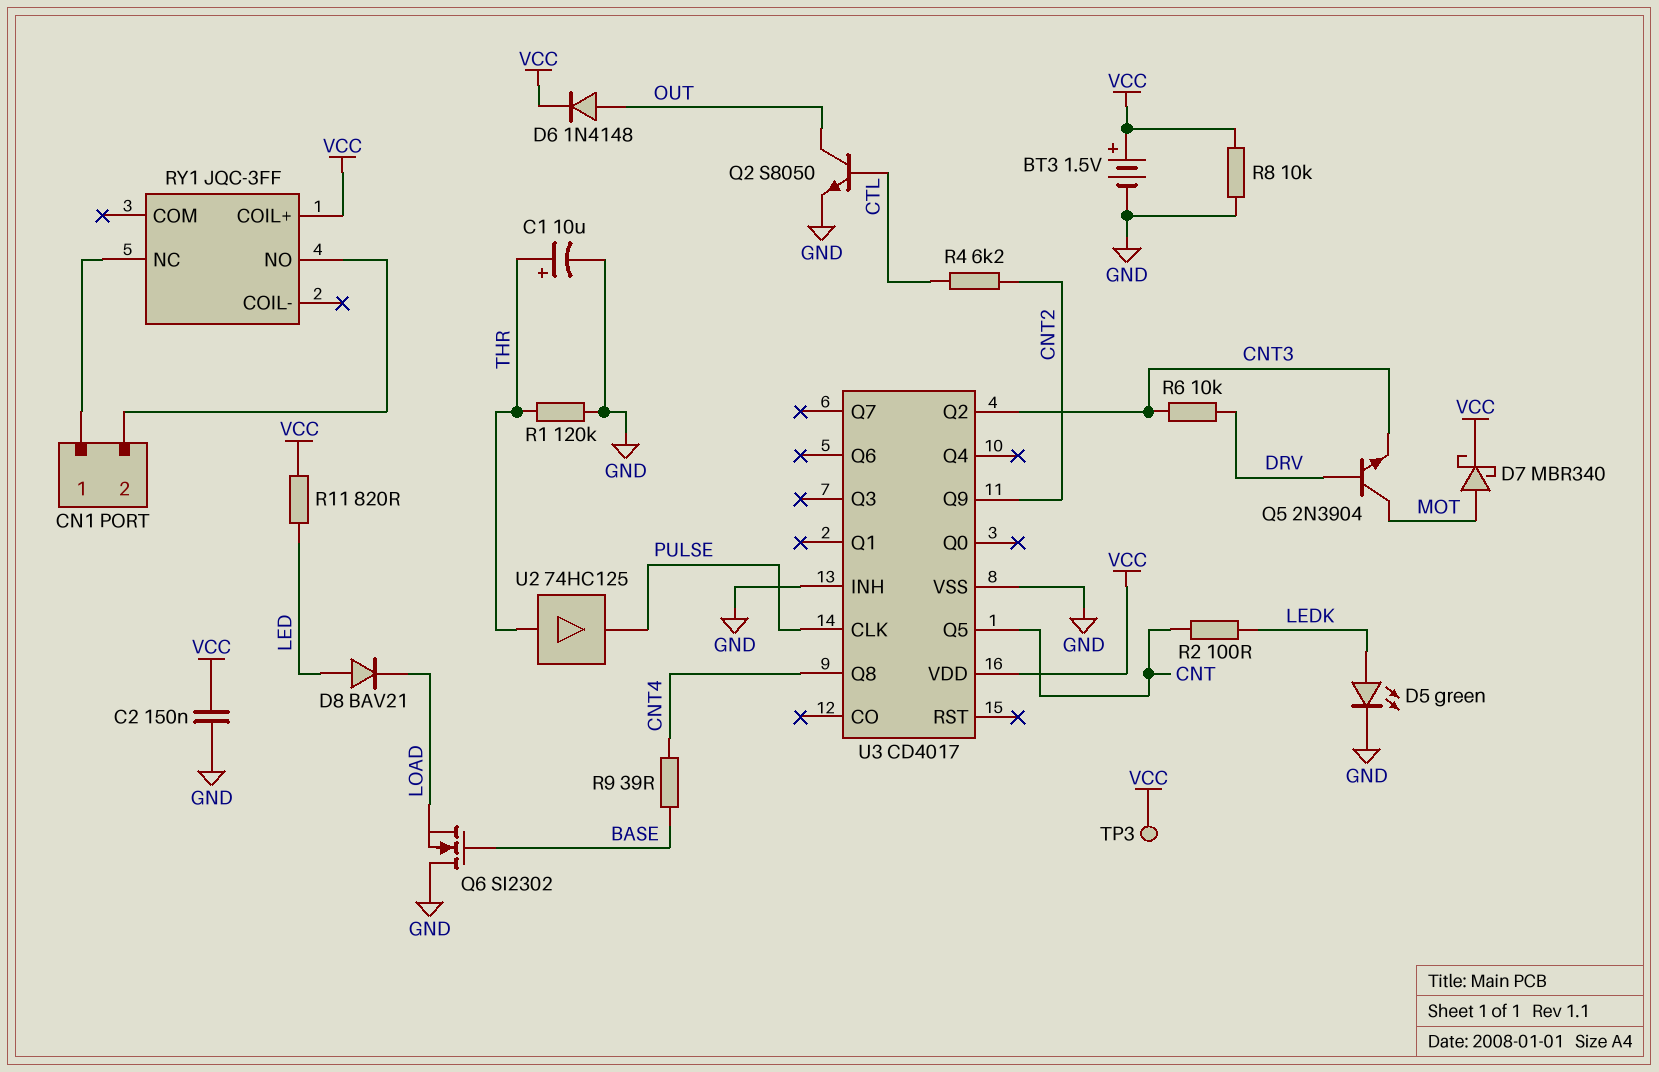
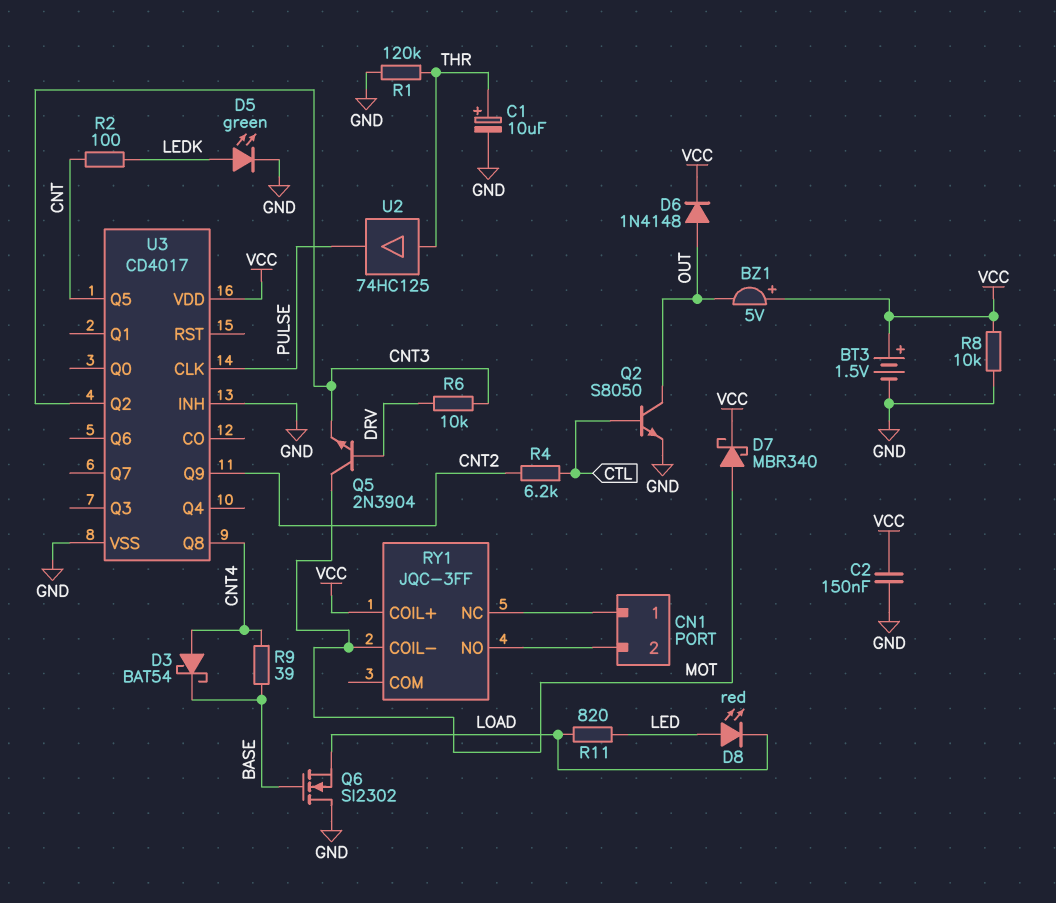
BZ1: none -> buzzer 5V (plus VCC, minus OUT)
D3: none -> schottky BAT54 (A CNT4, K BASE)
D8: diode BAV21 (A LED, K LOAD) -> LED red (A LED, K LOAD)
R11: 820 (LED, VCC) -> 820 (LED, LOAD)
RY1 pin COIL-: none -> MOT
TP3: test point (VCC) -> none

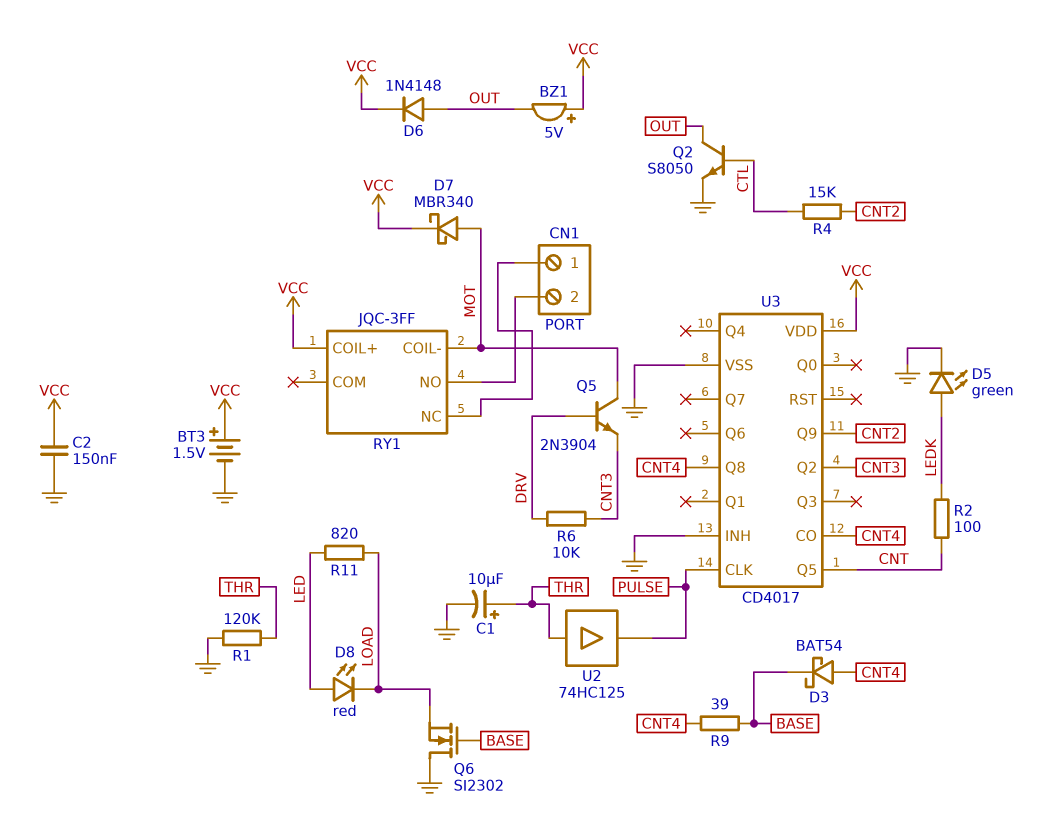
R4: 6.2k (CNT2, CTL) -> 15k (CNT2, CTL)
R8: 10k (GND, VCC) -> none
U3 pin CO: none -> CNT4

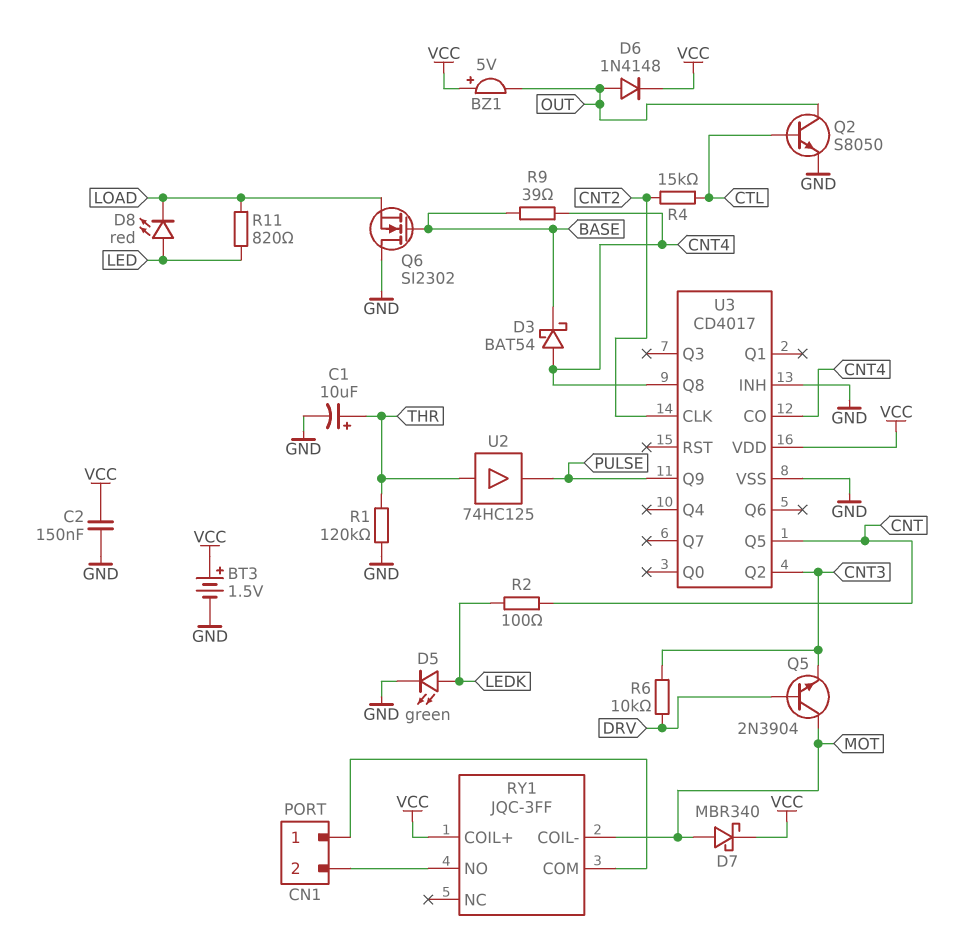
RY1 pin COM: none -> CN1/1
RY1 pin NC: CN1/1 -> none
U3 pin CLK: PULSE -> CNT2
U3 pin Q9: CNT2 -> PULSE

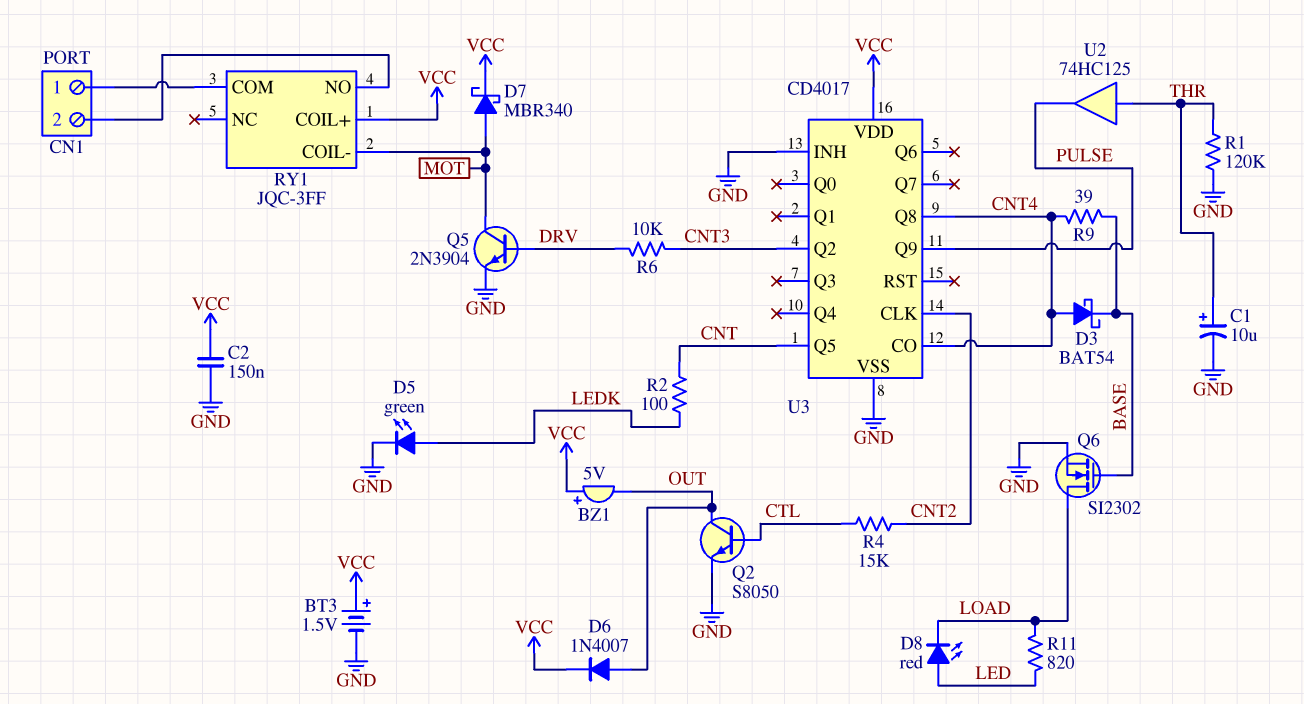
D6: diode 1N4148 (A OUT, K VCC) -> diode 1N4007 (A OUT, K VCC)
Q5: NPN 2N3904 (B DRV, C MOT, E CNT3) -> NPN 2N3904 (B DRV, C MOT, E GND)
Q6: NMOS SI2302 (G BASE, D GND, S LOAD) -> NMOS SI2302 (G BASE, D LOAD, S GND)

